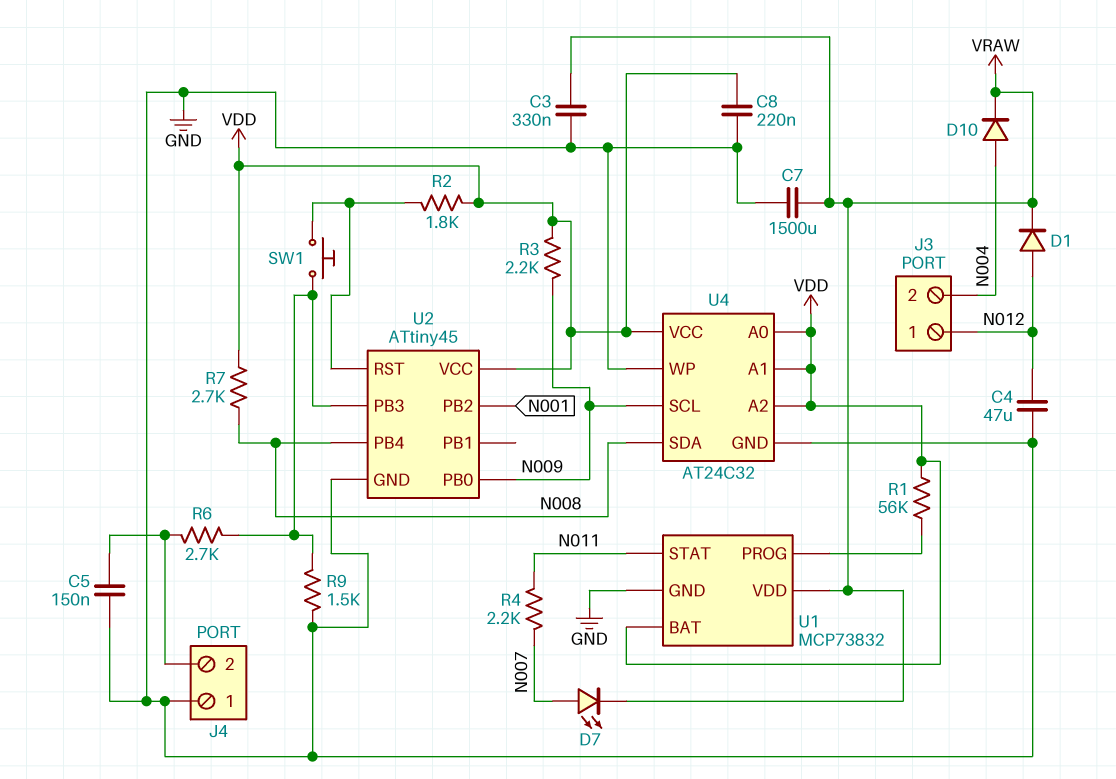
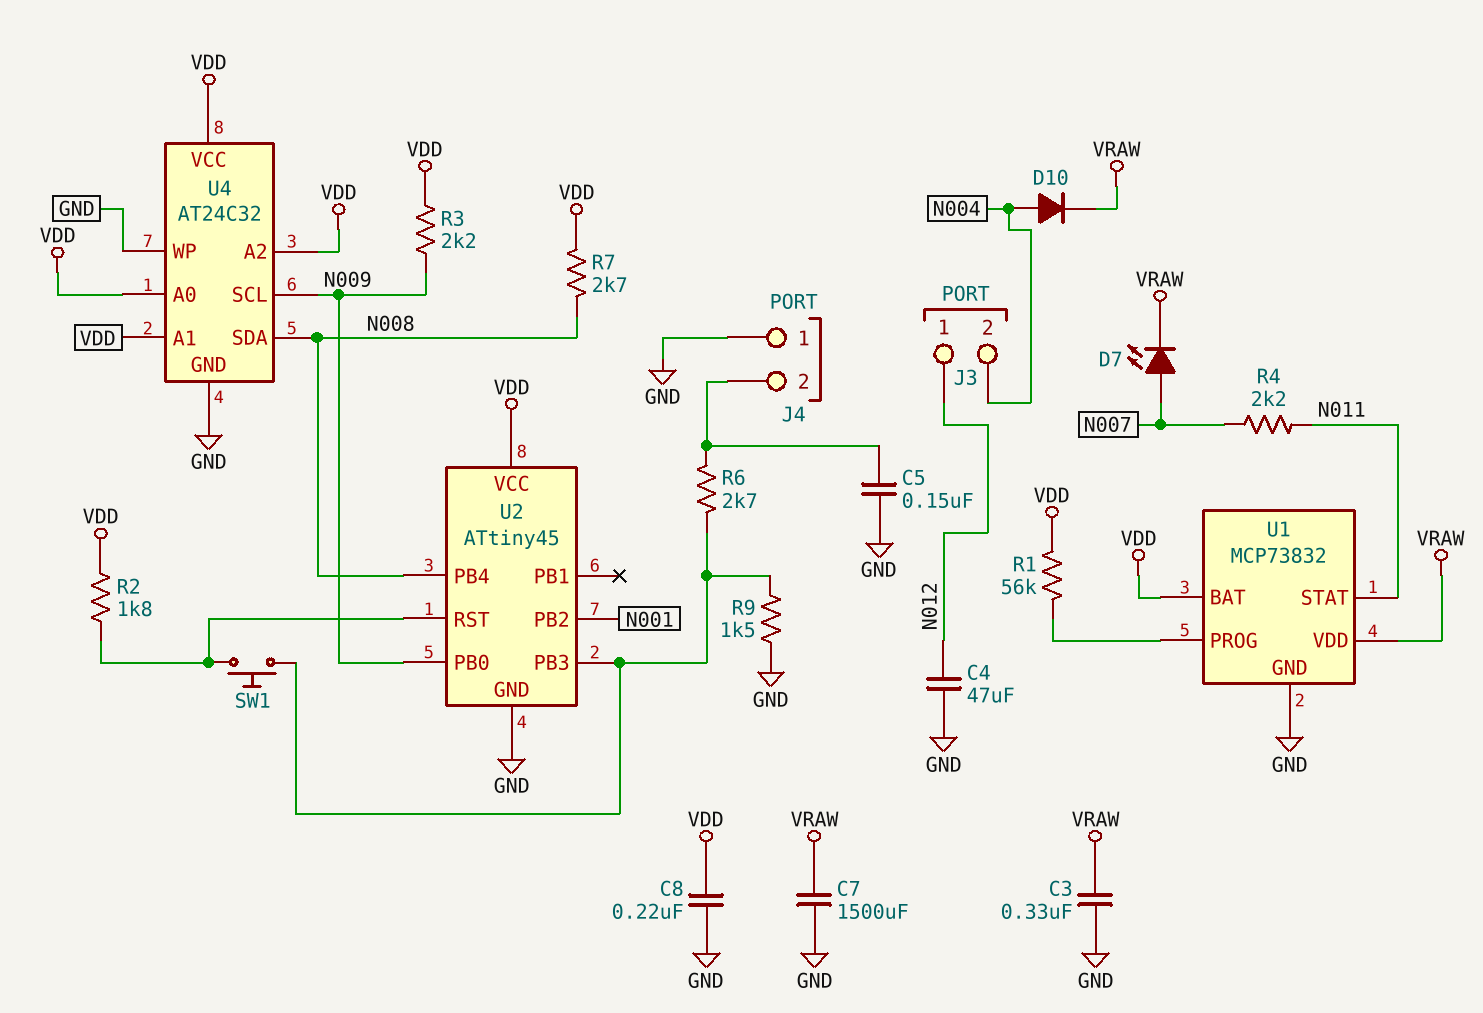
D1: diode (A N012, K VRAW) -> none

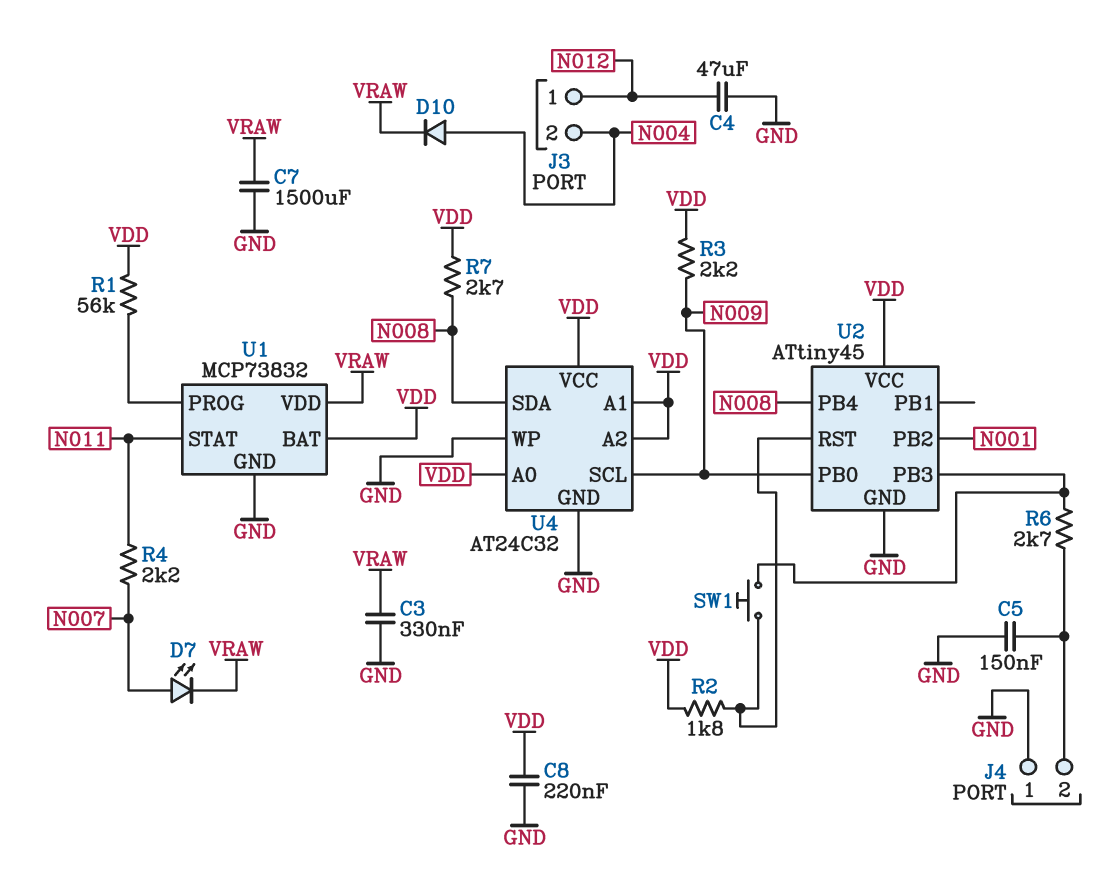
R9: 1.5k (GND, U2/PB3) -> none

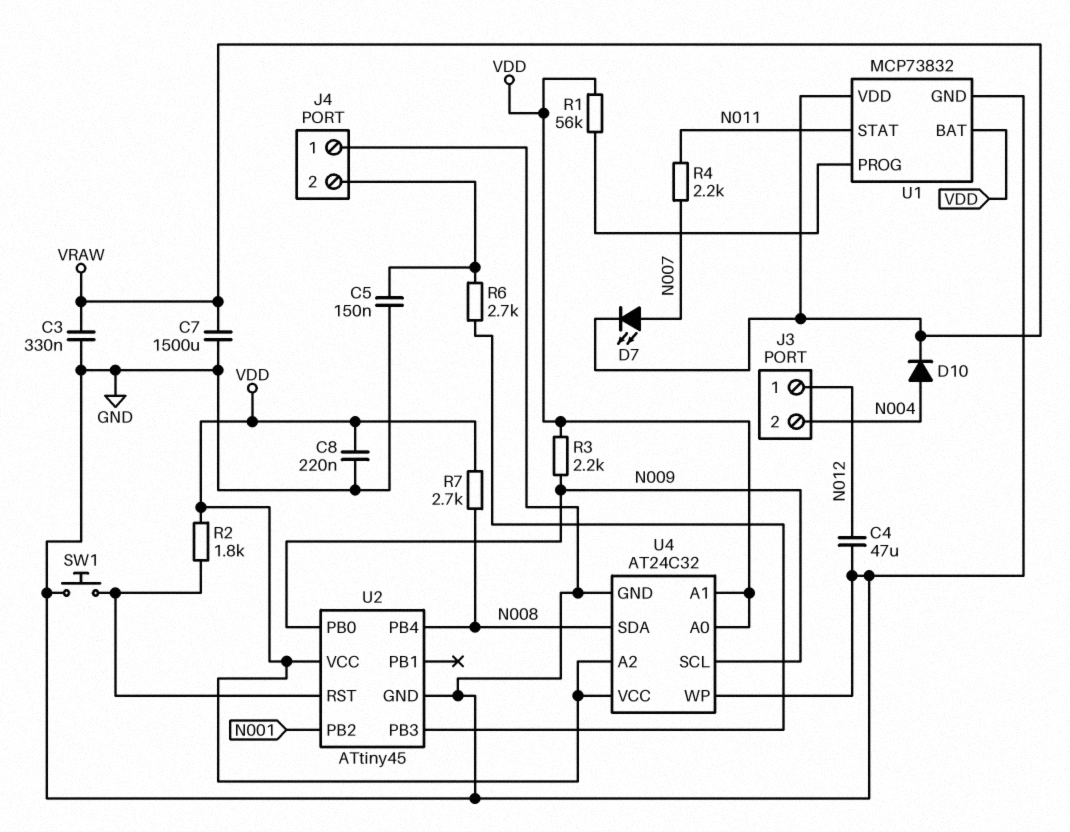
SW1: button (U2/PB3, U2/RST) -> button (GND, U2/RST)

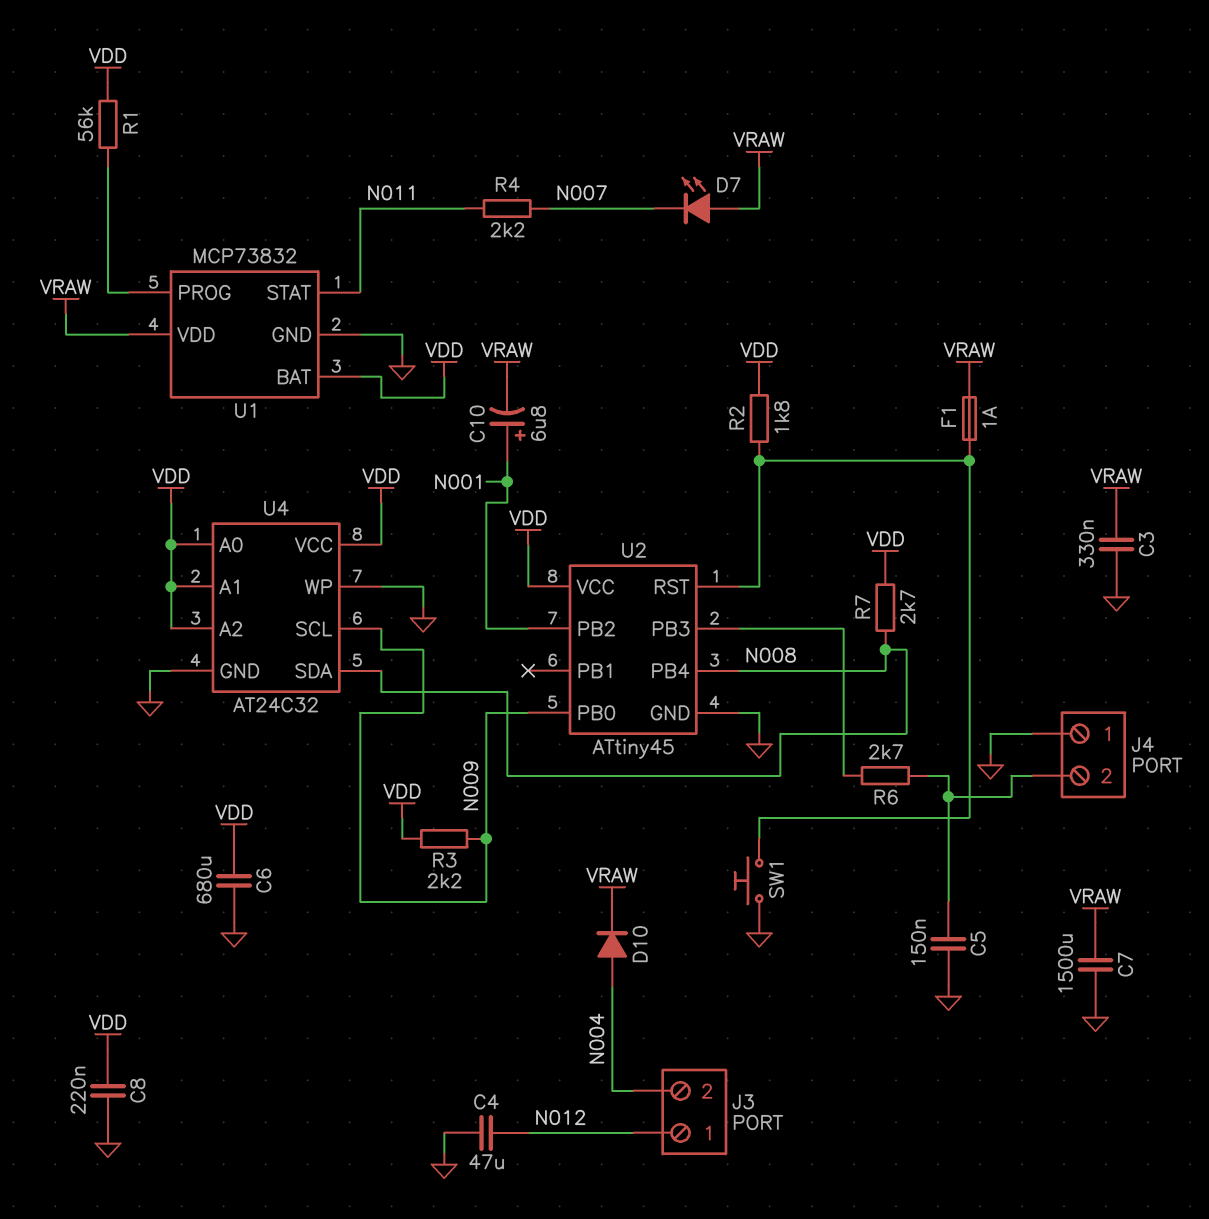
C6: none -> 680uF (GND, VDD)
C10: none -> 6.8uF (plus N001, minus VRAW)
D7: LED (A N007, K VRAW) -> LED (A VRAW, K N007)
F1: none -> 1A (U2/RST, VRAW)

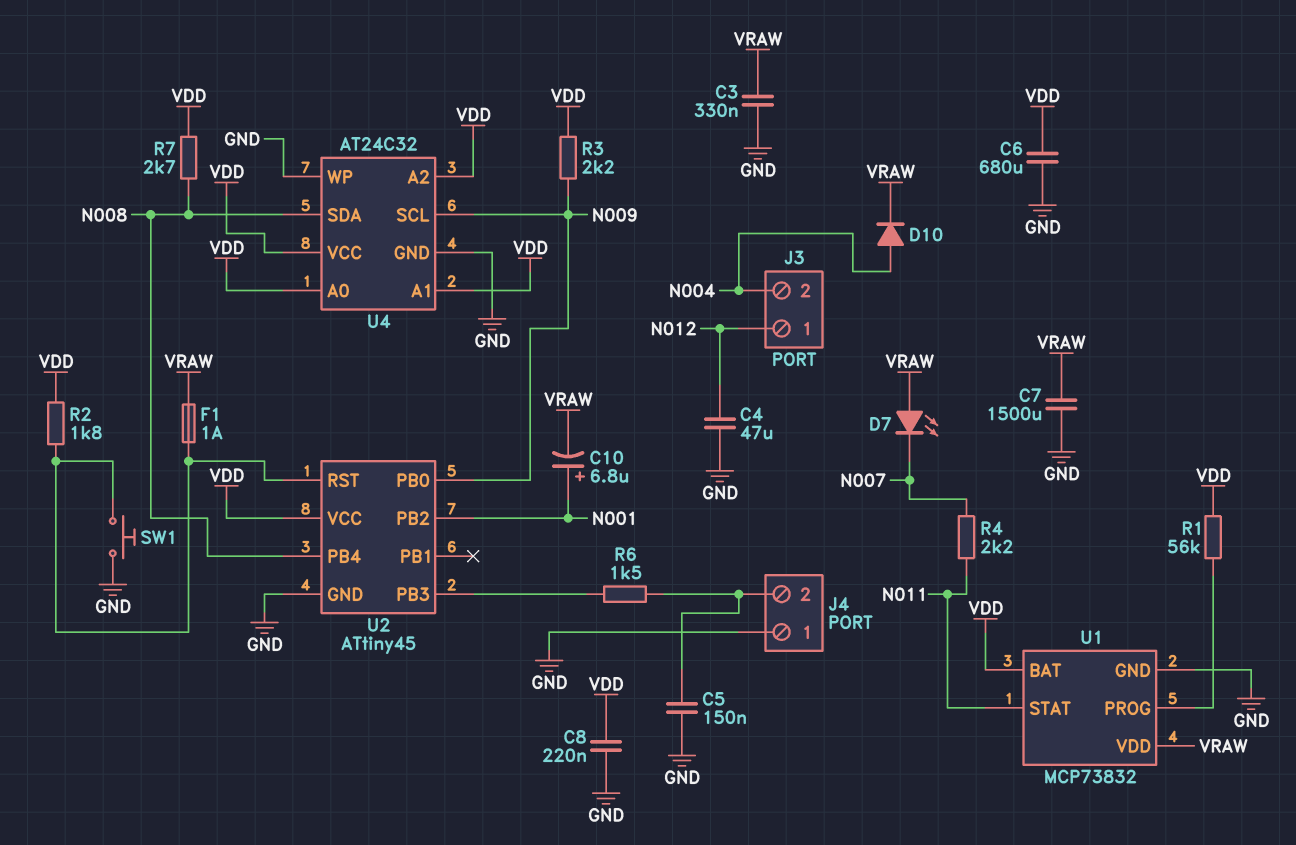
R6: 2.7k (J4/2, U2/PB3) -> 1.5k (J4/2, U2/PB3)

